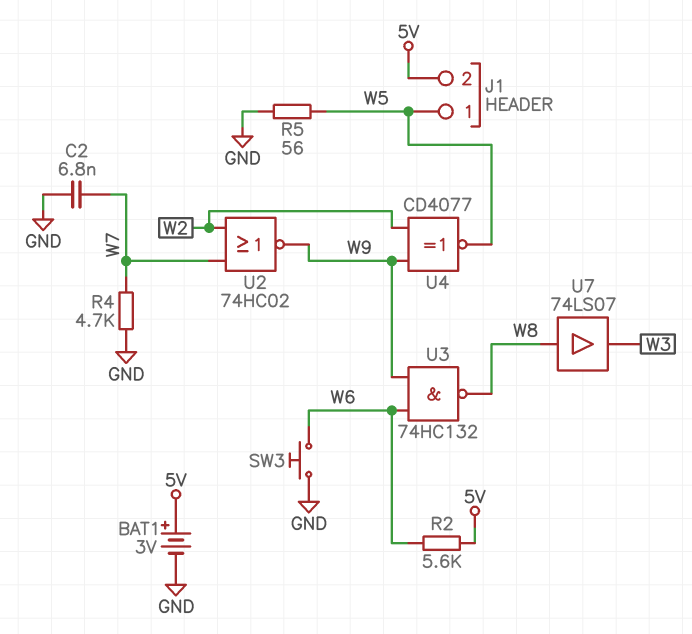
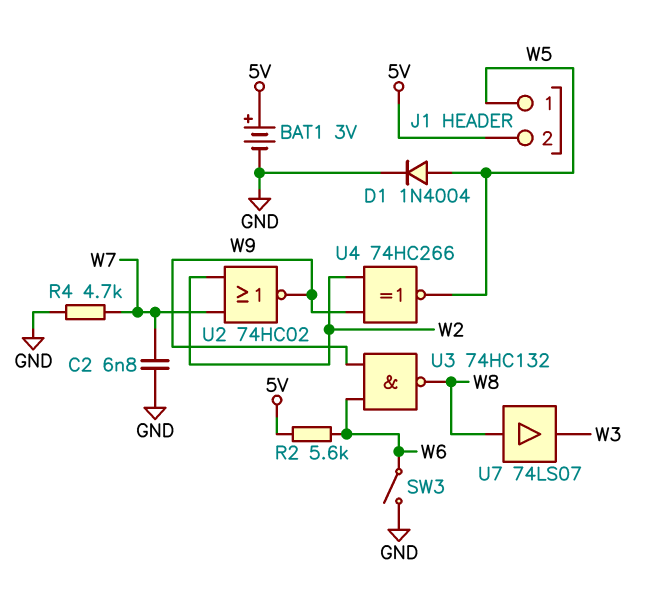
D1: none -> diode 1N4004 (A W5, K GND)
R5: 56 (GND, W5) -> none
SW3: button (GND, W6) -> switch (GND, W6)
U4: XNOR CD4077 (in W2, in W9, out W5) -> XNOR 74HC266 (in W2, in W9, out W5)

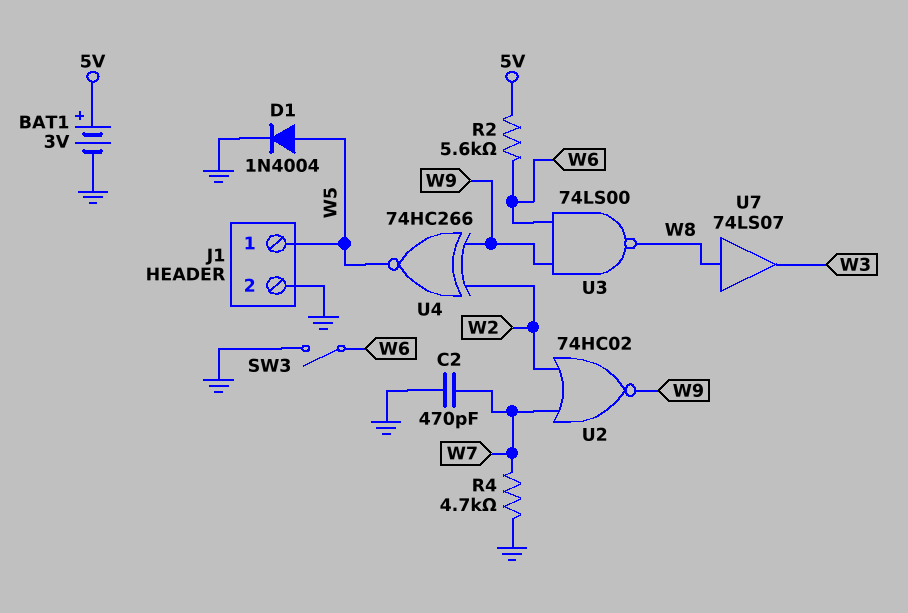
C2: 6.8nF (GND, W7) -> 470pF (GND, W7)
J1 pin 2: 5V -> GND
U3: NAND 74HC132 (in W6, in W9, out W8) -> NAND 74LS00 (in W6, in W9, out W8)

